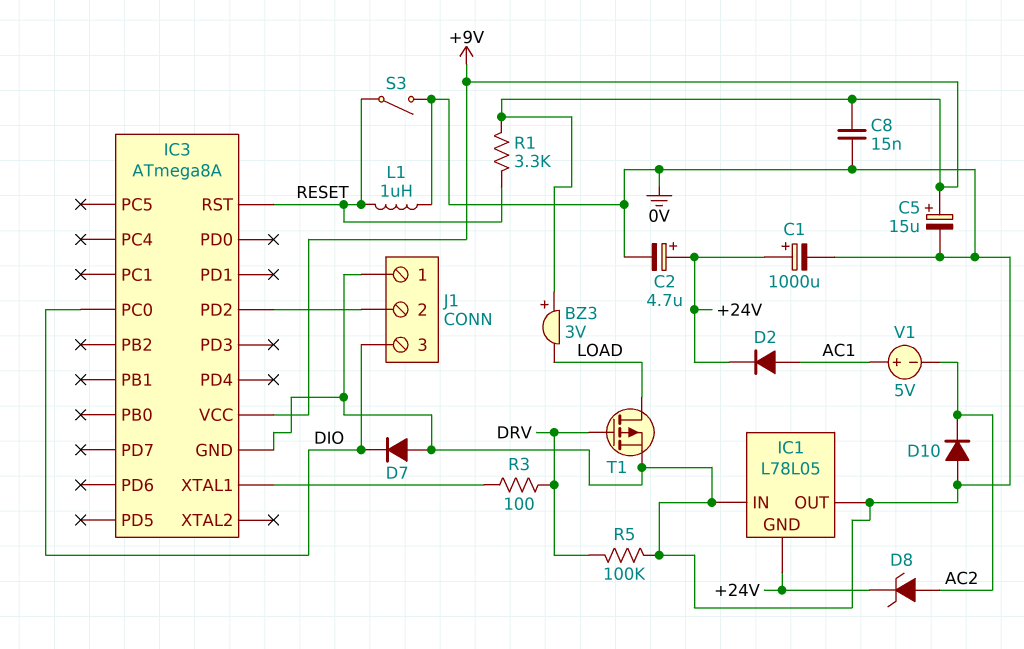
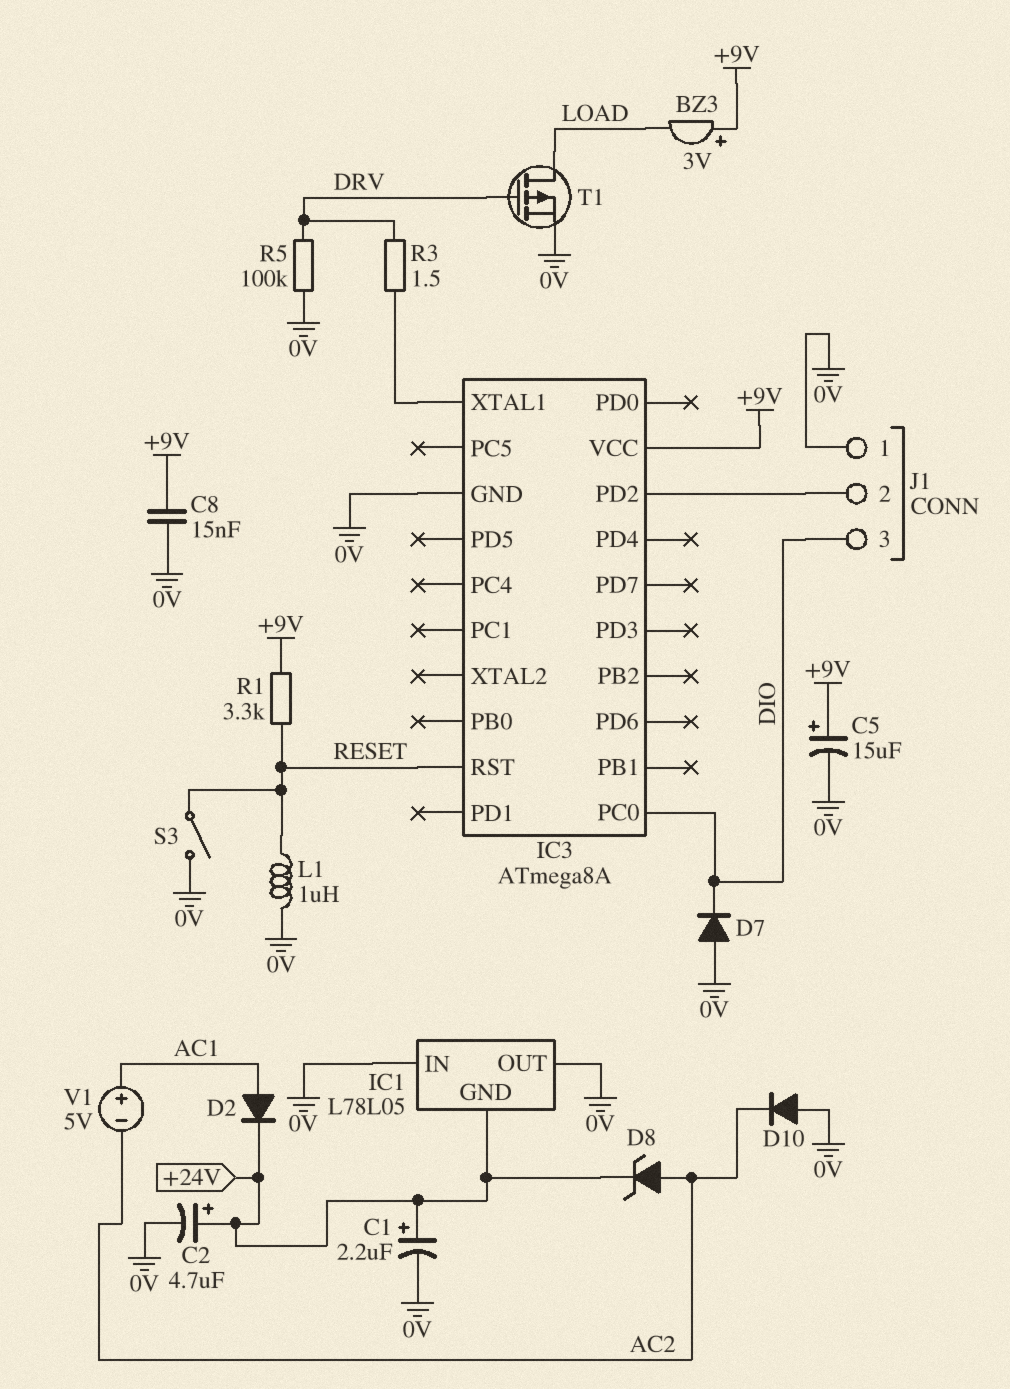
C1: 1000uF (plus +24V, minus 0V) -> 2.2uF (plus +24V, minus 0V)
R3: 100 (DRV, IC3/XTAL1) -> 1.5 (DRV, IC3/XTAL1)

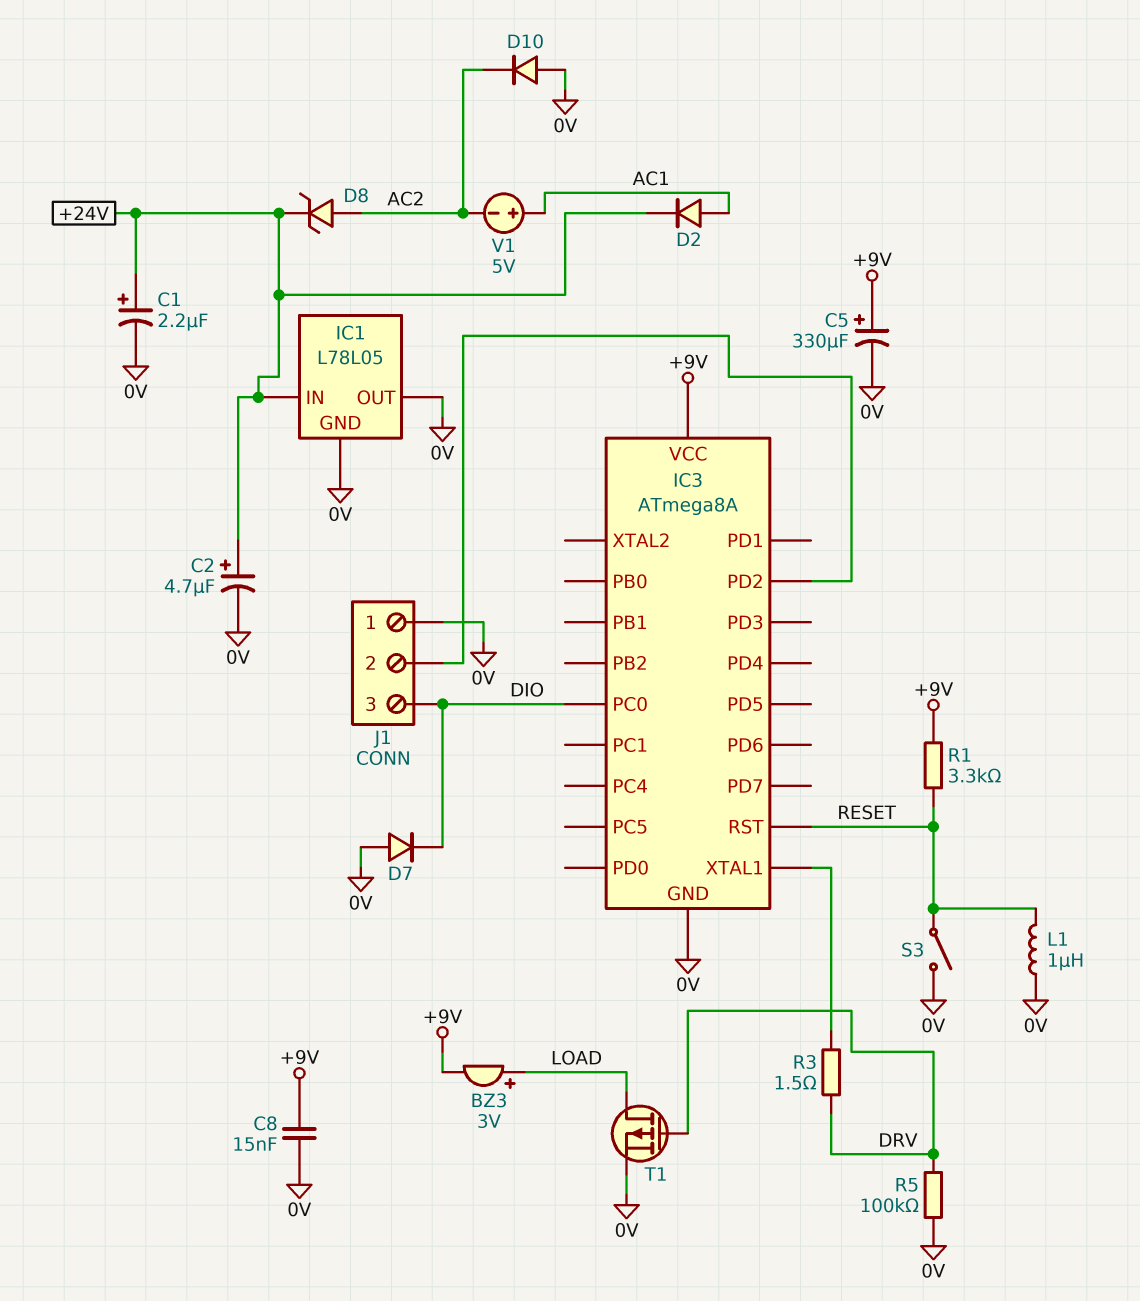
BZ3: buzzer 3V (plus +9V, minus LOAD) -> buzzer 3V (plus LOAD, minus +9V)
C5: 15uF (plus +9V, minus 0V) -> 330uF (plus +9V, minus 0V)
IC1 pin GND: +24V -> 0V
IC1 pin IN: 0V -> +24V

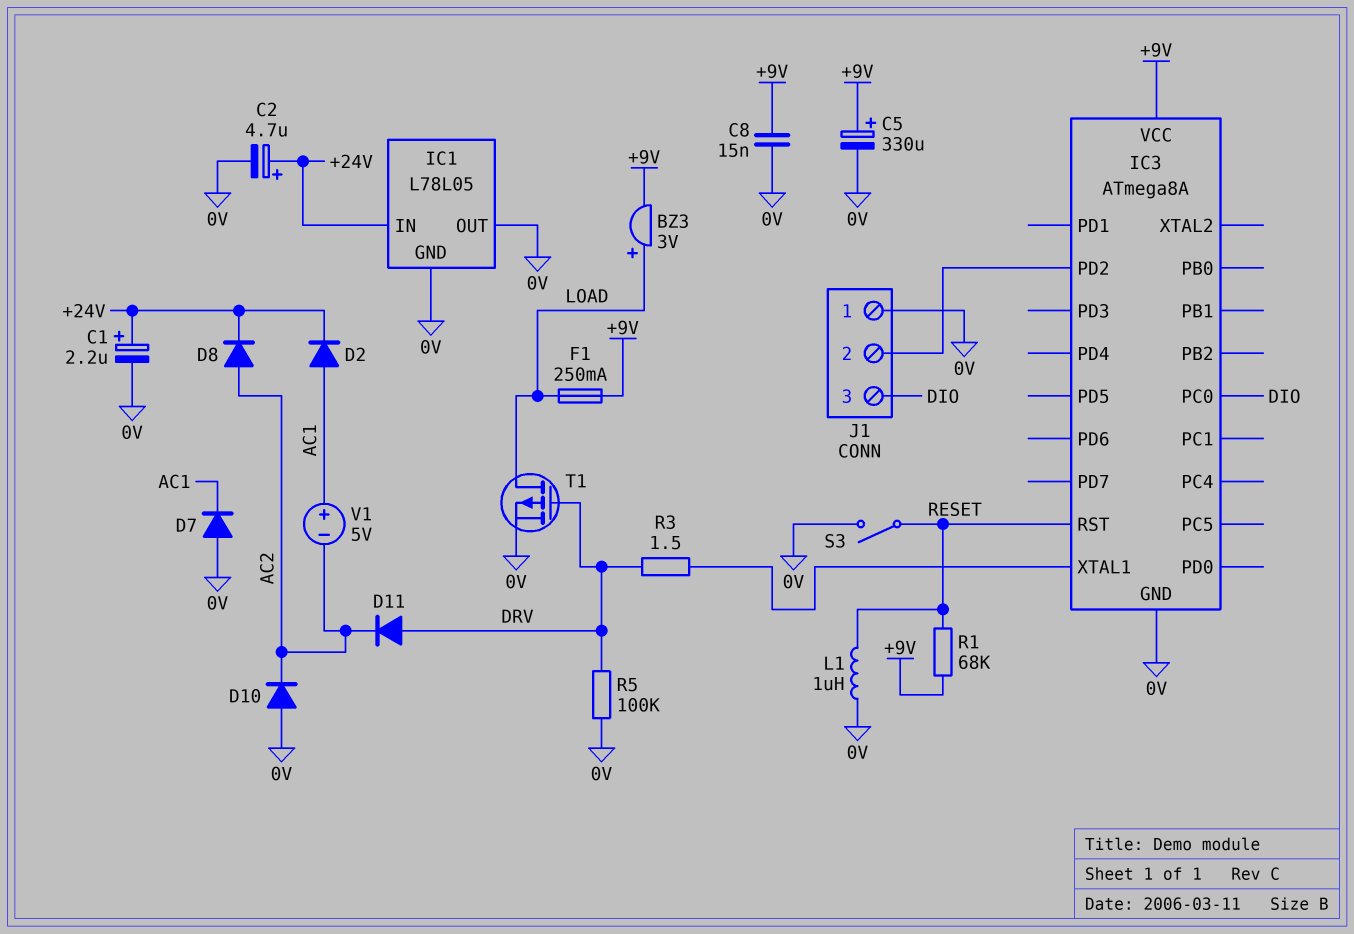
D7: diode (A 0V, K DIO) -> diode (A 0V, K AC1)
D8: zener (A AC2, K +24V) -> diode (A AC2, K +24V)
D11: none -> diode (A DRV, K AC2)
F1: none -> 250mA (+9V, LOAD)
R1: 3.3k (+9V, RESET) -> 68k (+9V, RESET)

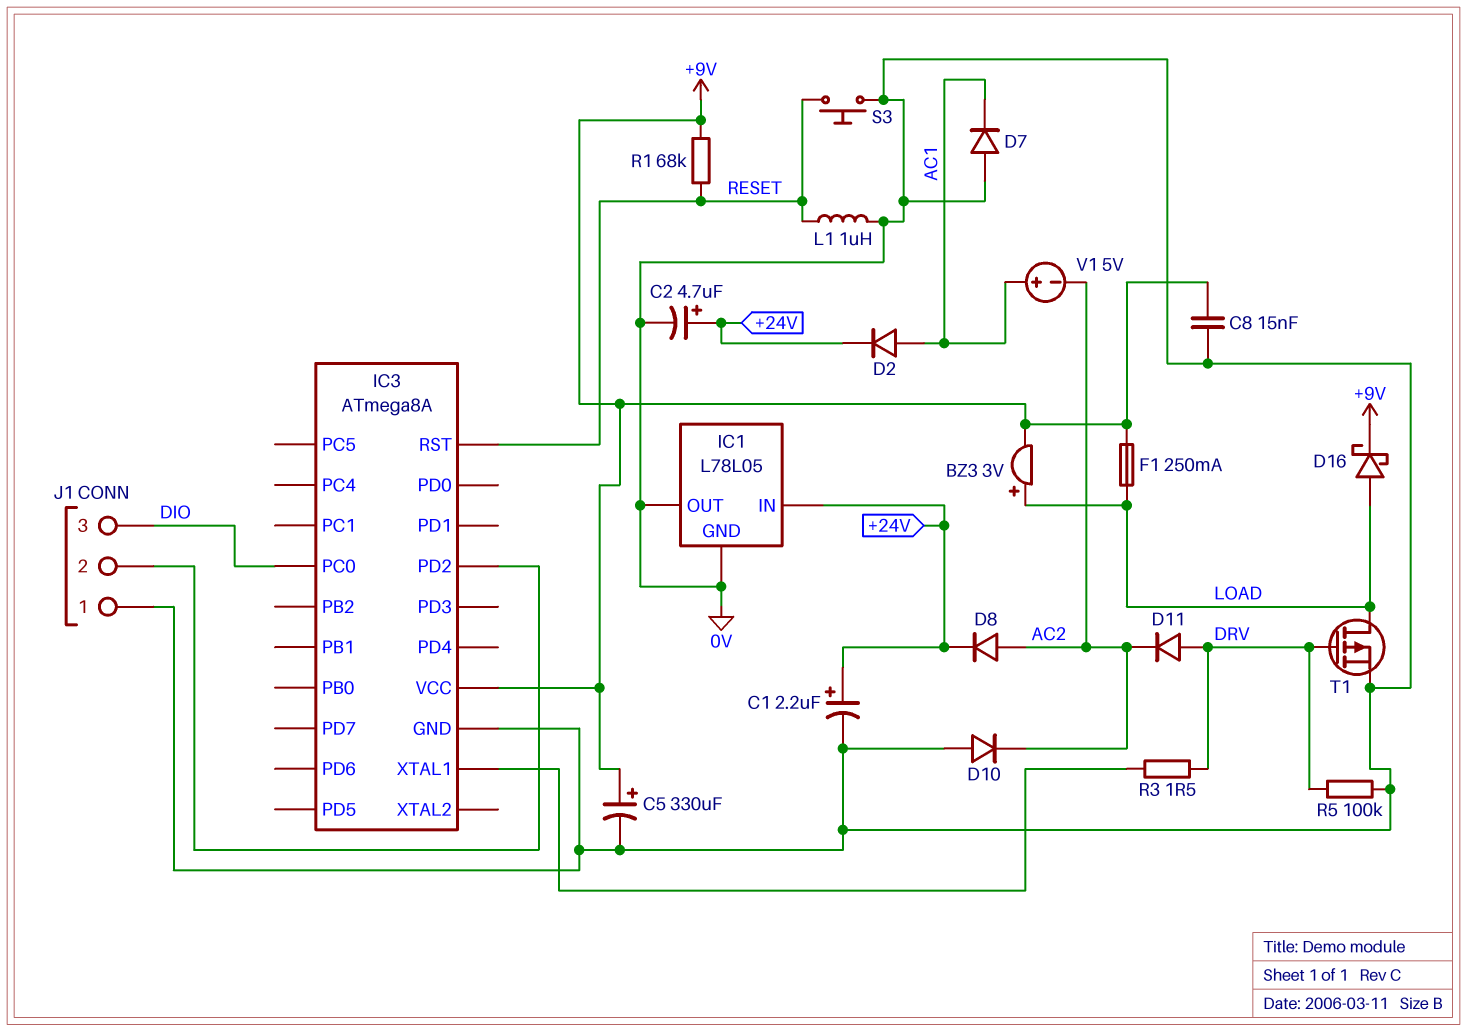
D16: none -> schottky (A LOAD, K +9V)
S3: switch (0V, RESET) -> button (0V, RESET)

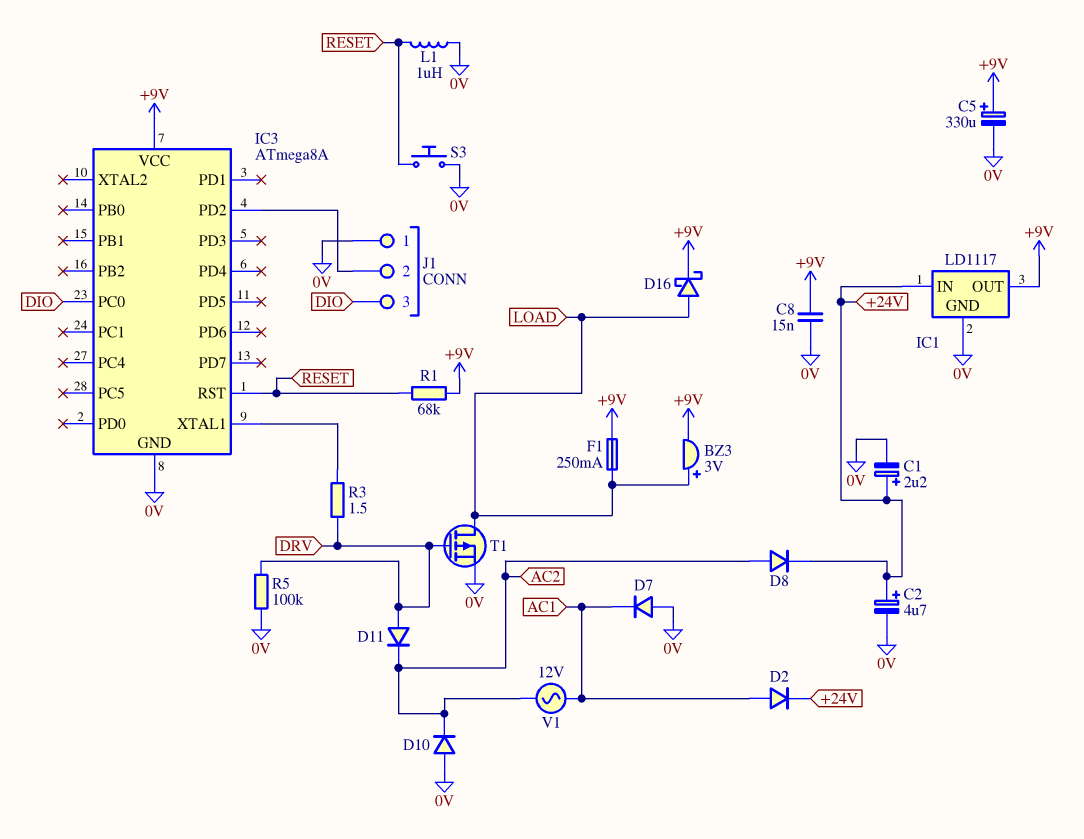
IC1: L78L05 -> LD1117
IC1 pin OUT: 0V -> +9V
V1: 5V (plus AC1, minus AC2) -> AC 12V (AC1, AC2)

